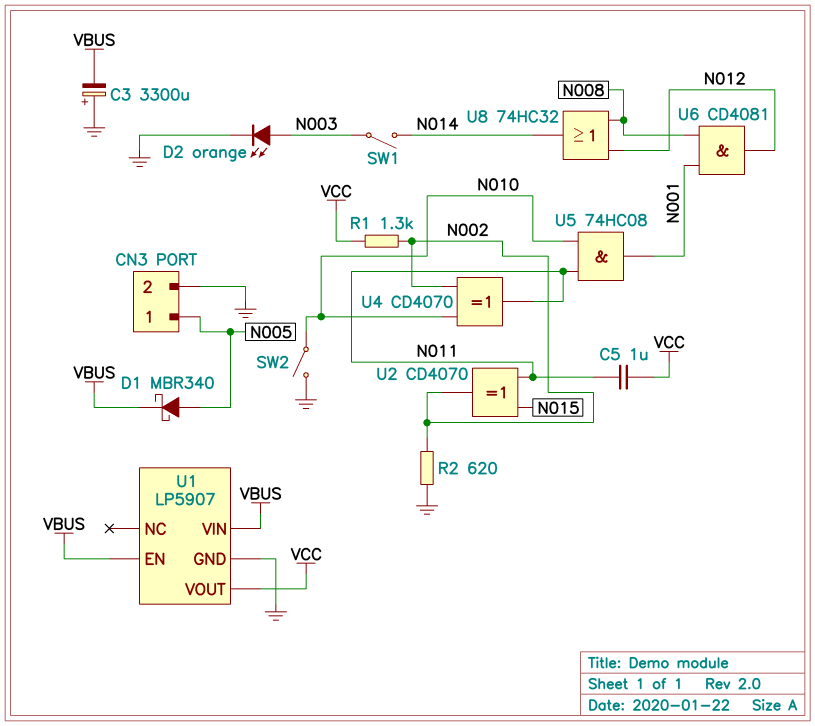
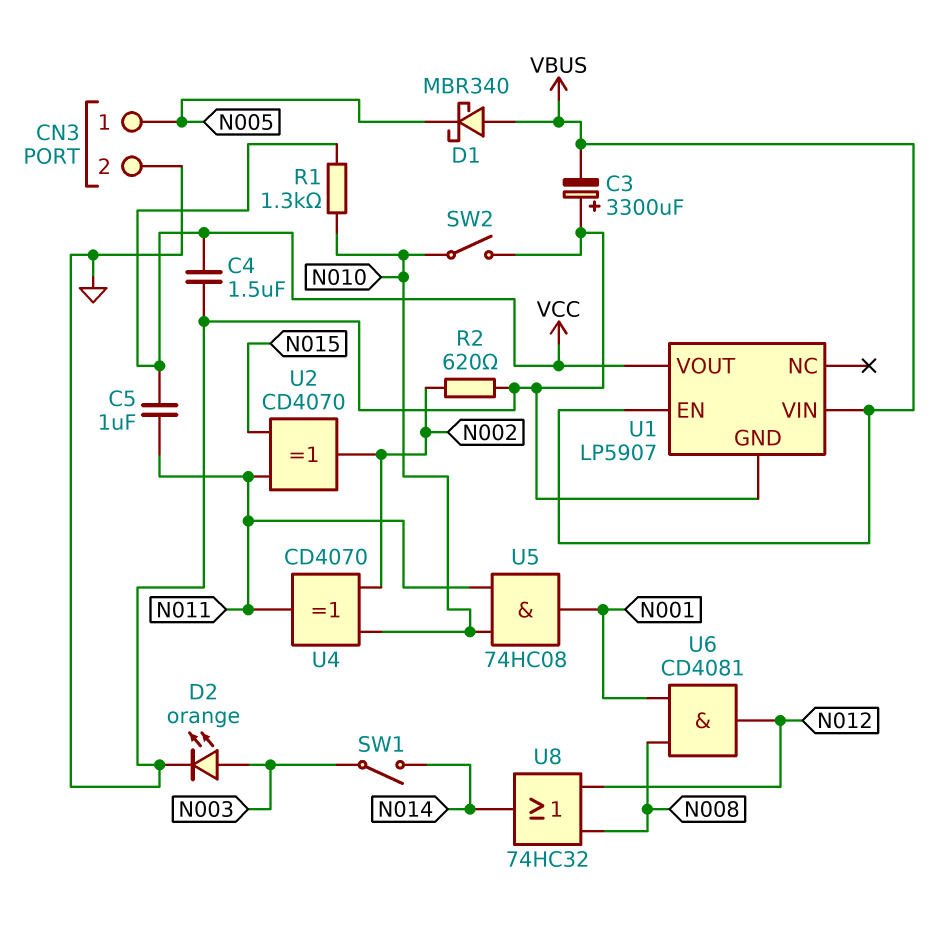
C4: none -> 1.5uF (GND, VCC)
D1: schottky MBR340 (A N005, K VBUS) -> schottky MBR340 (A VBUS, K N005)
R1: 1.3k (N002, VCC) -> 1.3k (N010, VCC)

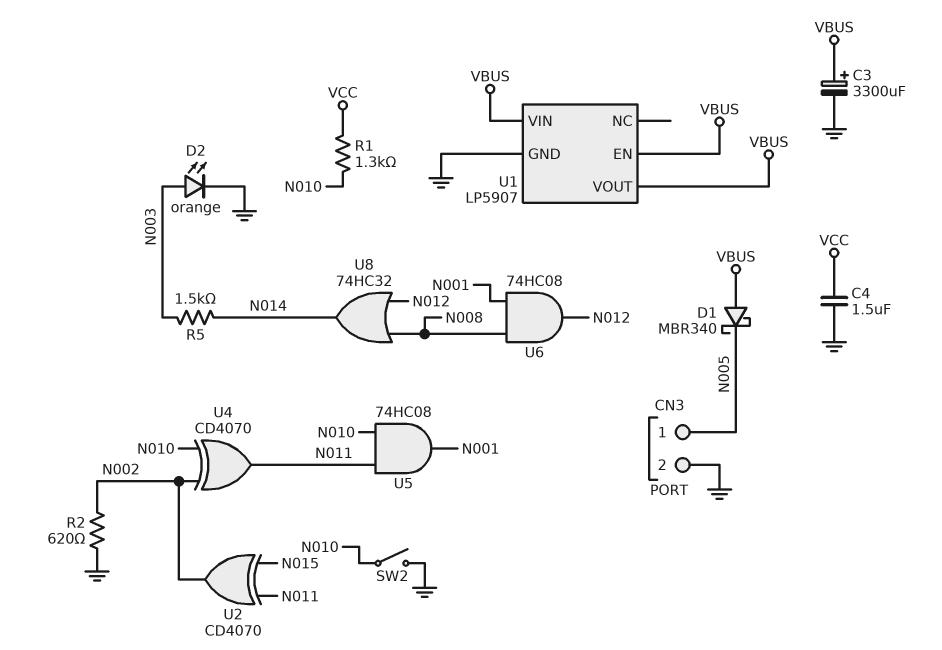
C3: 3300uF (plus GND, minus VBUS) -> 3300uF (plus VBUS, minus GND)
C5: 1uF (N011, VCC) -> none
R5: none -> 1.5k (N003, N014)
SW1: switch (N003, N014) -> none
U1 pin VOUT: VCC -> VBUS
U6: AND CD4081 (in N001, in N008, out N012) -> AND 74HC08 (in N001, in N008, out N012)

